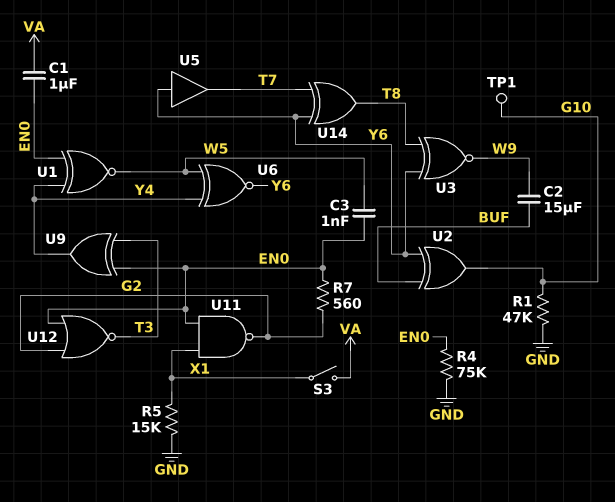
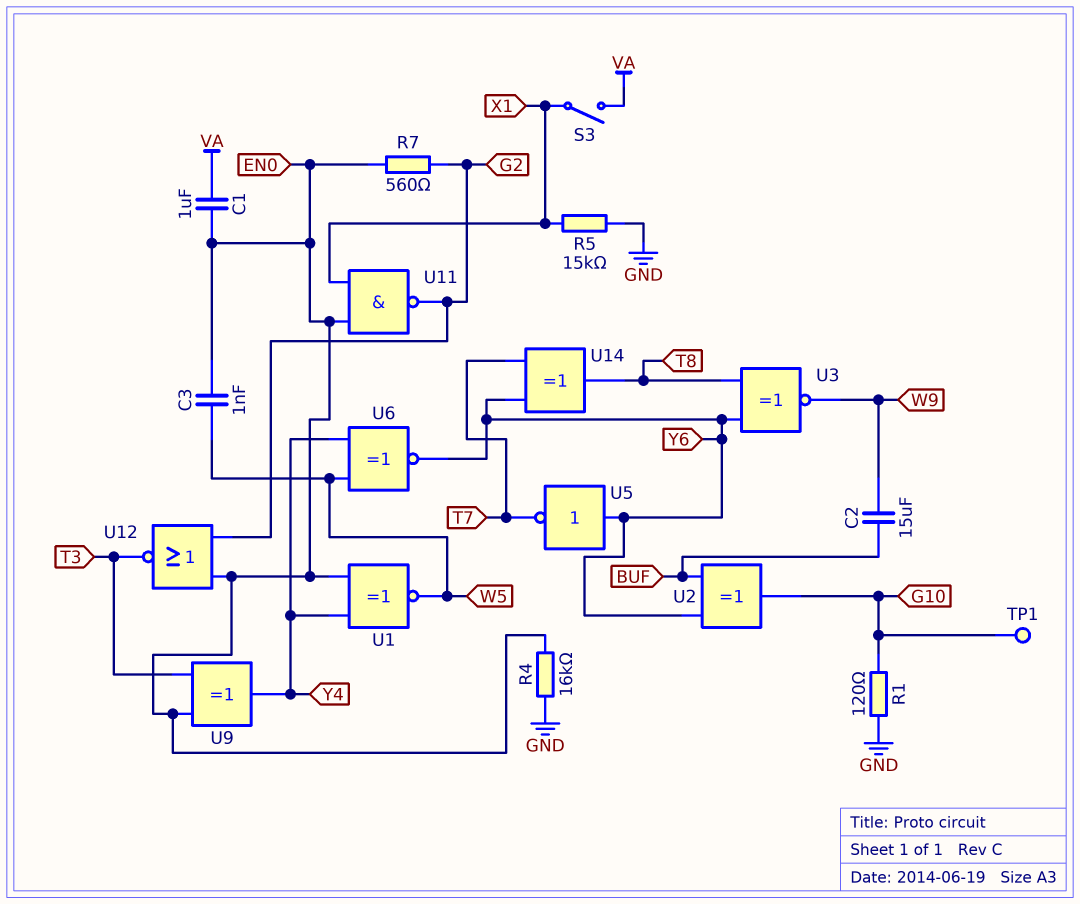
R1: 47k (G10, GND) -> 120 (G10, GND)
R4: 75k (EN0, GND) -> 16k (EN0, GND)
U5: buffer (in Y6, out T7) -> NOT (in Y6, out T7)

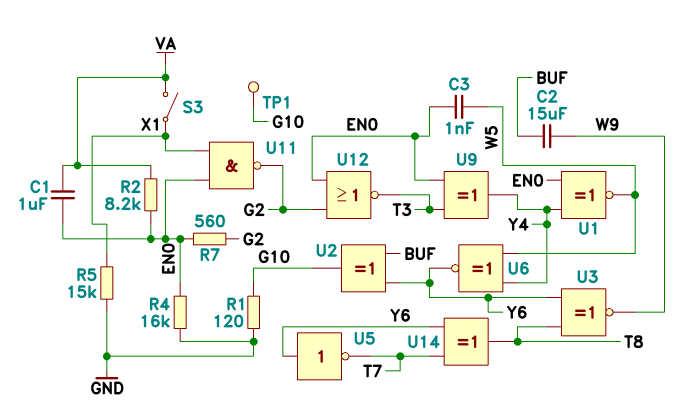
R2: none -> 8.2k (EN0, VA)

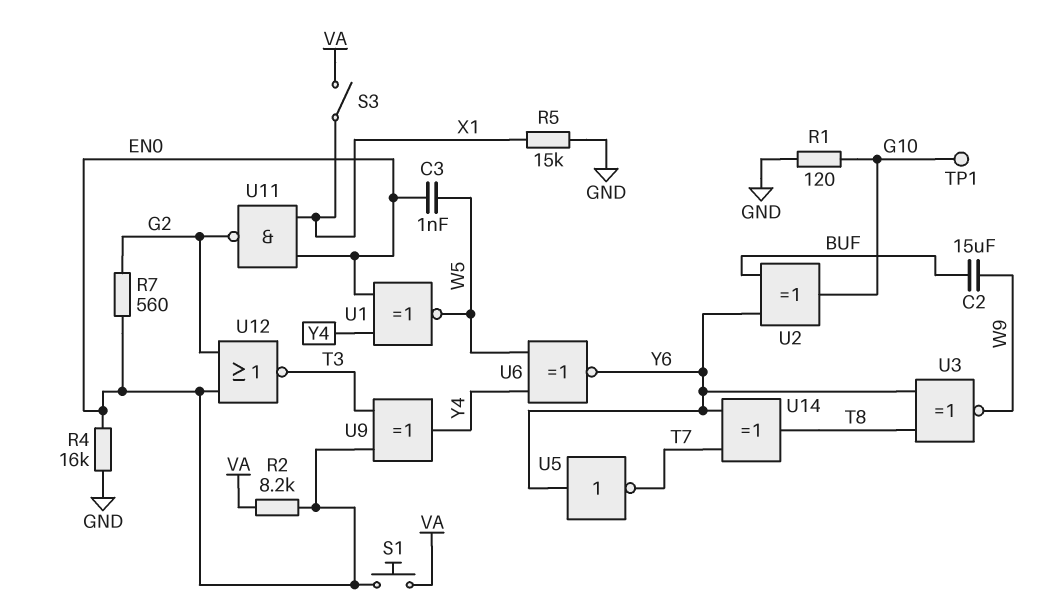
C1: 1uF (EN0, VA) -> none
S1: none -> button (EN0, VA)

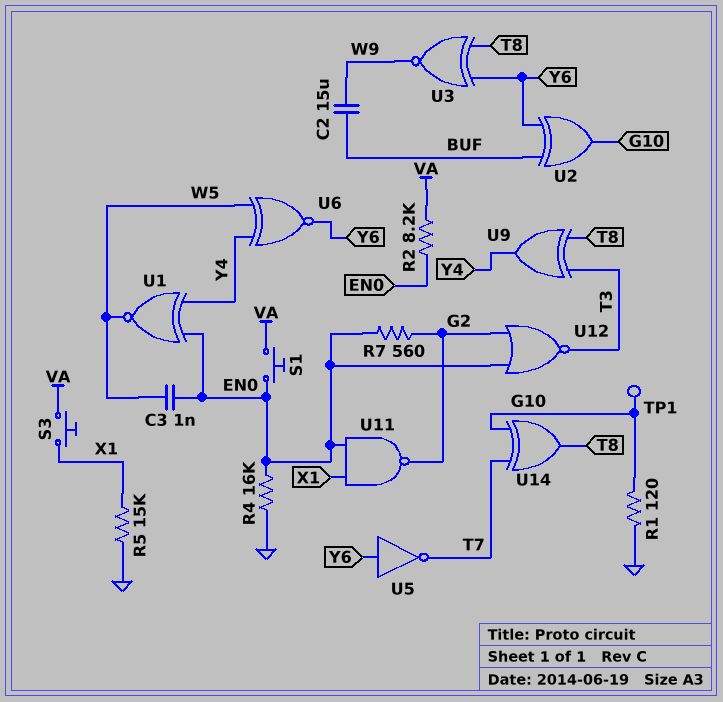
S3: switch (VA, X1) -> button (VA, X1)
U9: XOR (in EN0, in T3, out Y4) -> XOR (in T3, in T8, out Y4)
U14: XOR (in T7, in Y6, out T8) -> XOR (in G10, in T7, out T8)

